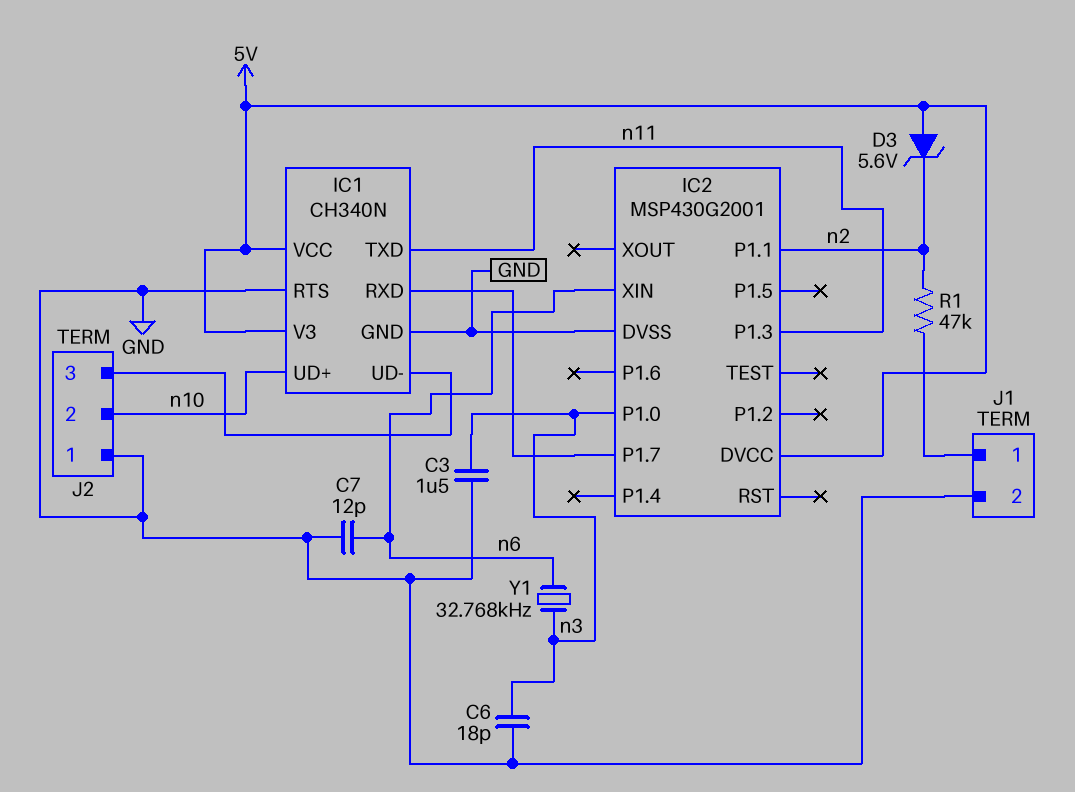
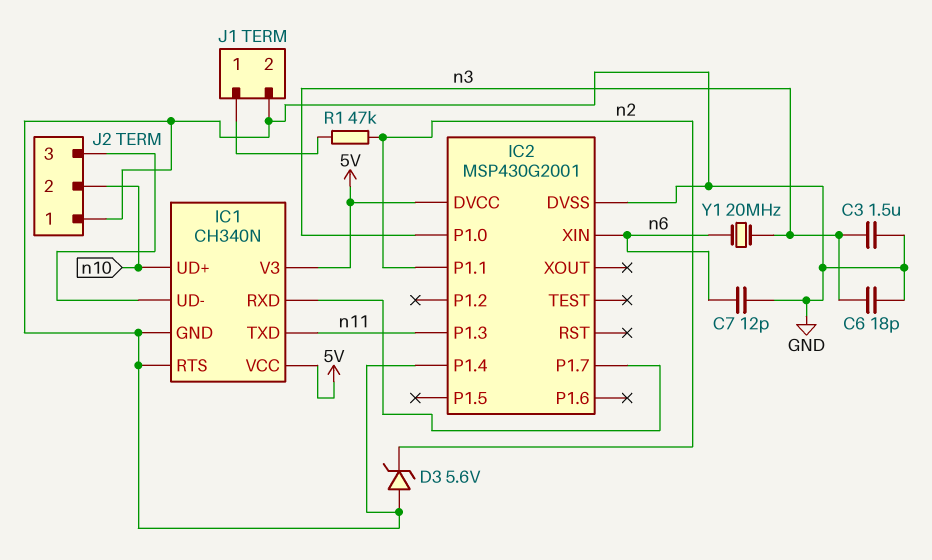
D3: zener 5.6V (A 5V, K n2) -> zener 5.6V (A GND, K n2)
IC2 pin P1.4: none -> GND
Y1: 32.768kHz (n3, n6) -> 20MHz (n3, n6)

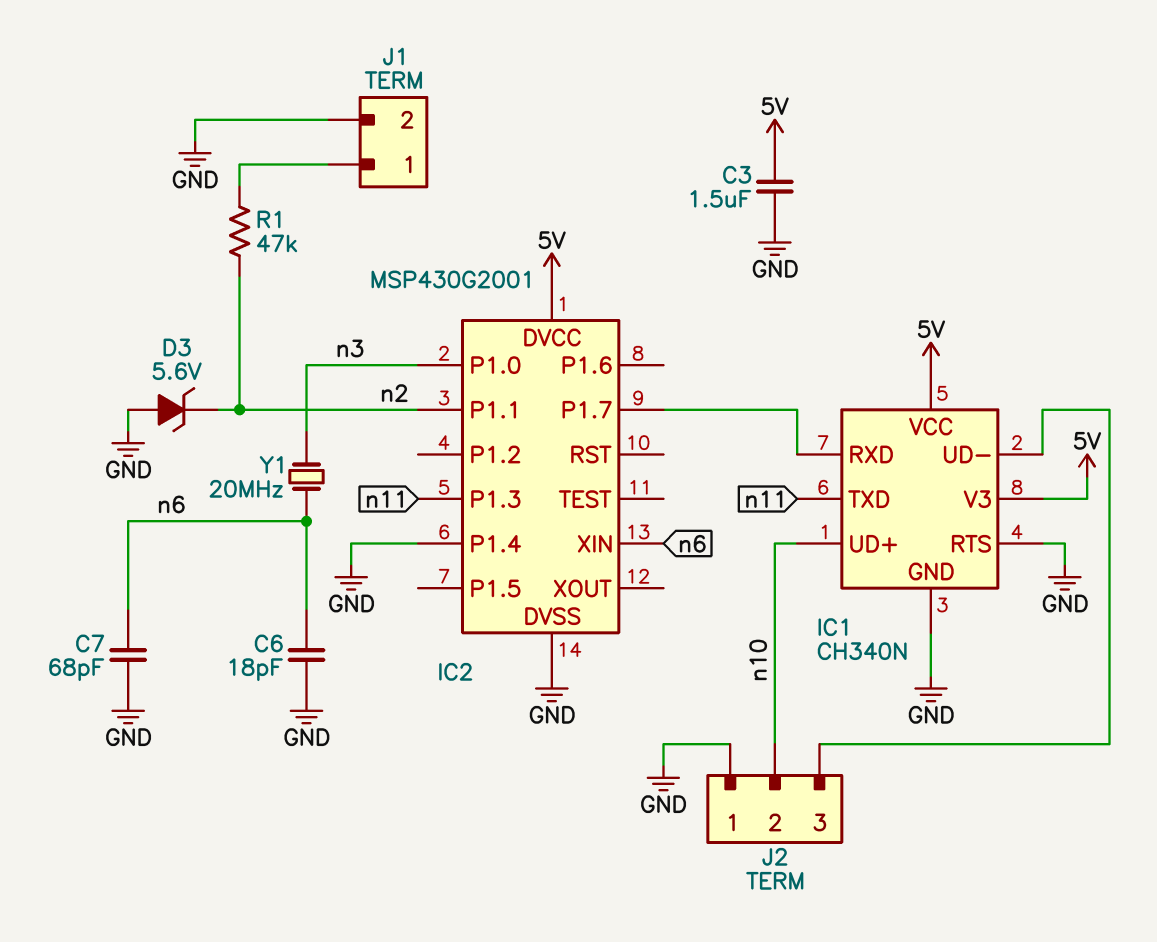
C3: 1.5uF (GND, n3) -> 1.5uF (5V, GND)
C6: 18pF (GND, n3) -> 18pF (GND, n6)
C7: 12pF (GND, n6) -> 68pF (GND, n6)

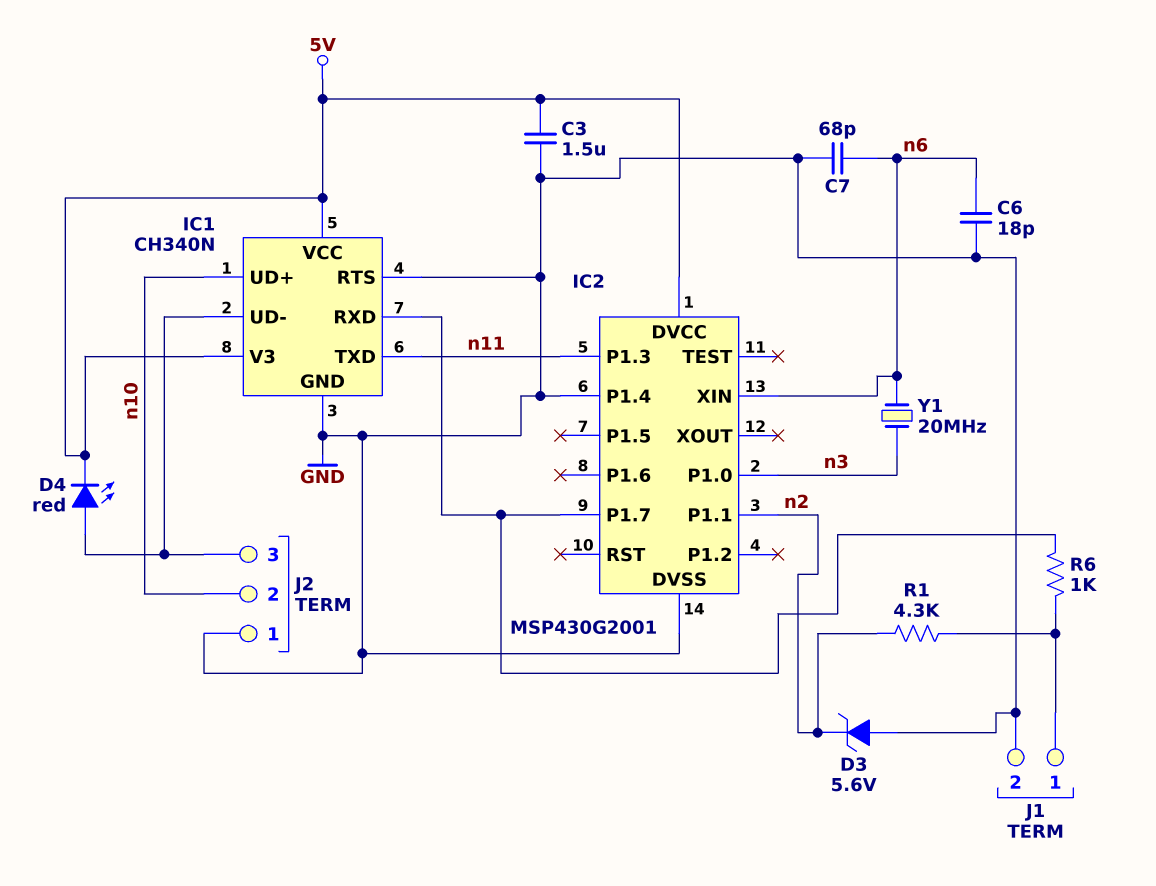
D4: none -> LED red (A IC1/UD-, K 5V)
R1: 47k (J1/1, n2) -> 4.3k (J1/1, n2)
R6: none -> 1k (IC1/RXD, J1/1)

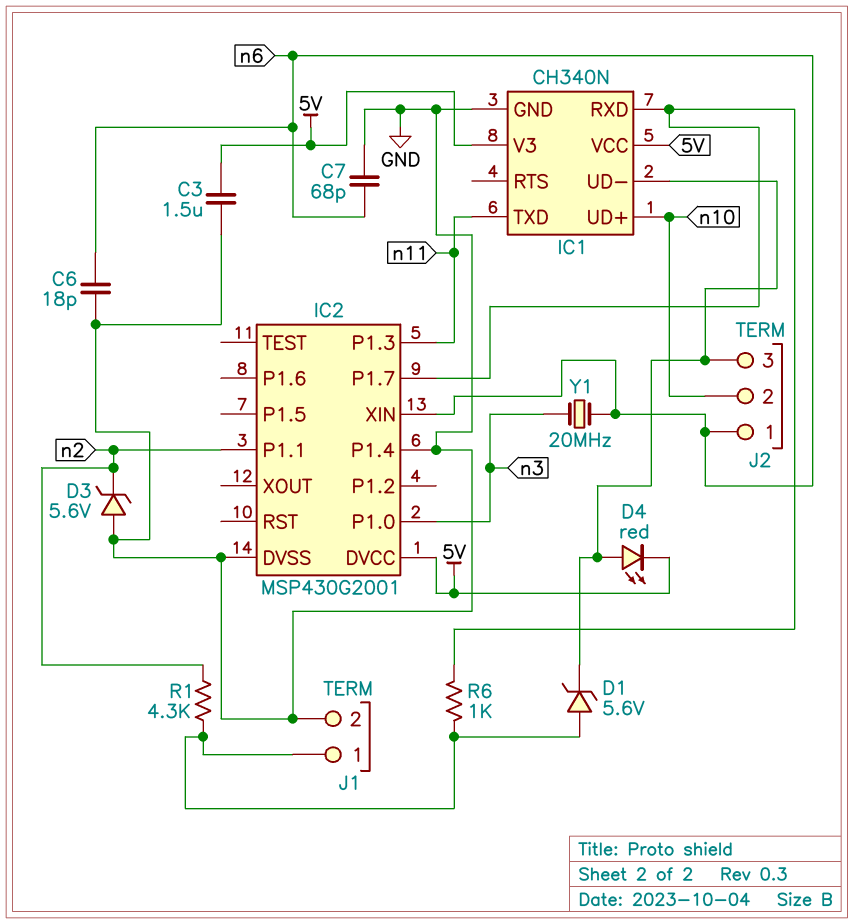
D1: none -> zener 5.6V (A J1/1, K IC1/UD-)
IC1 pin RTS: GND -> none
J2 pin 1: GND -> n6

